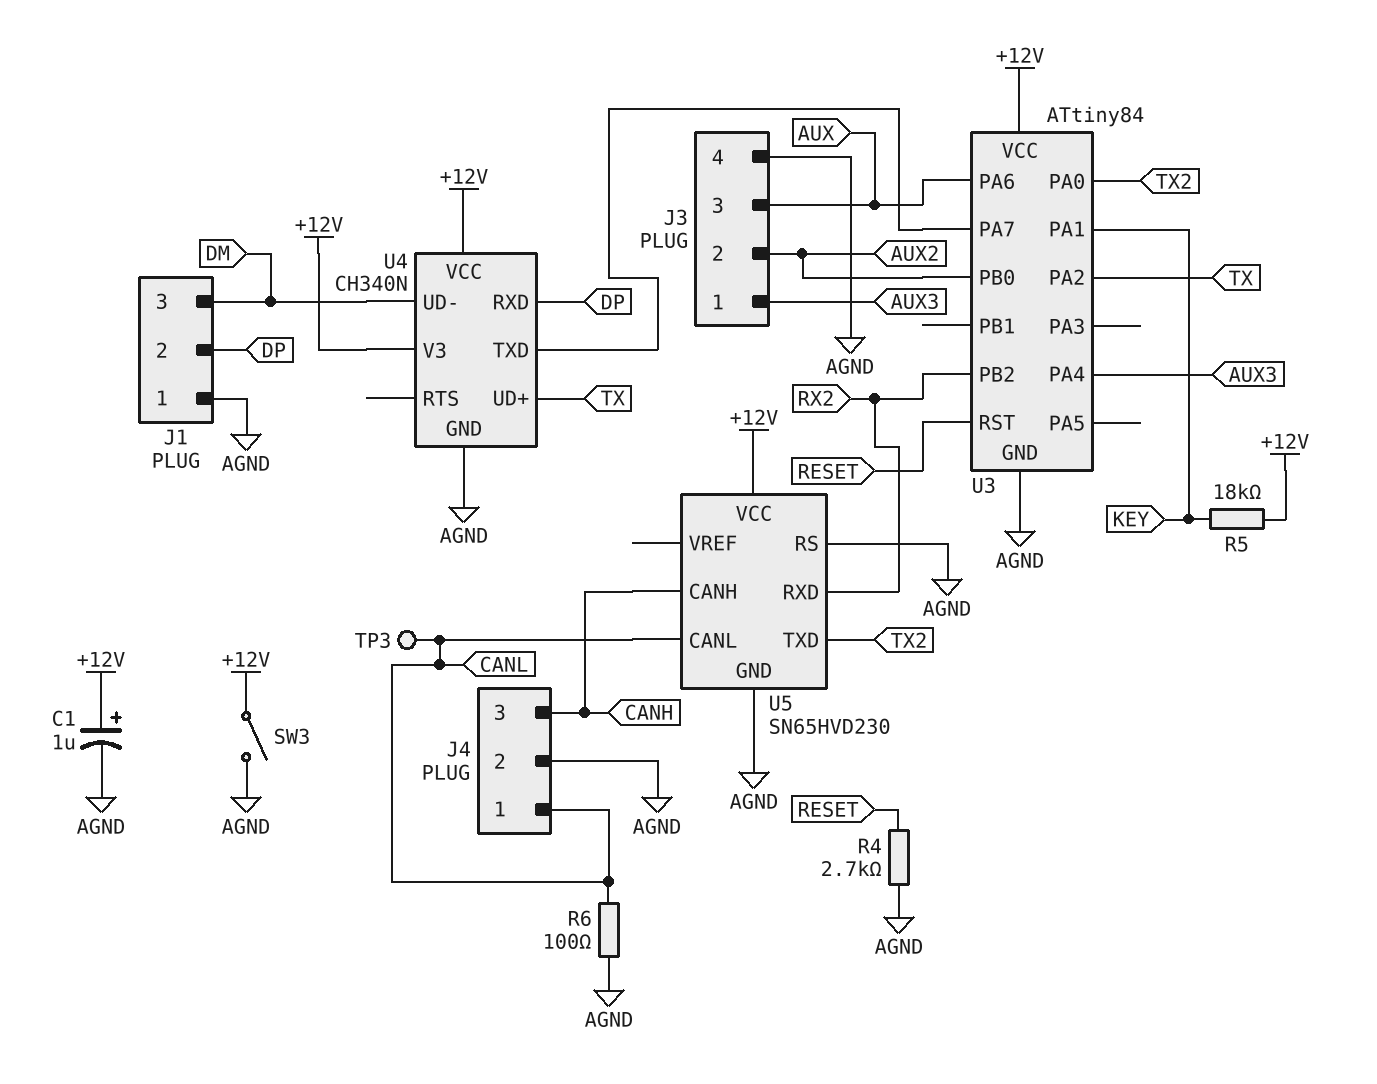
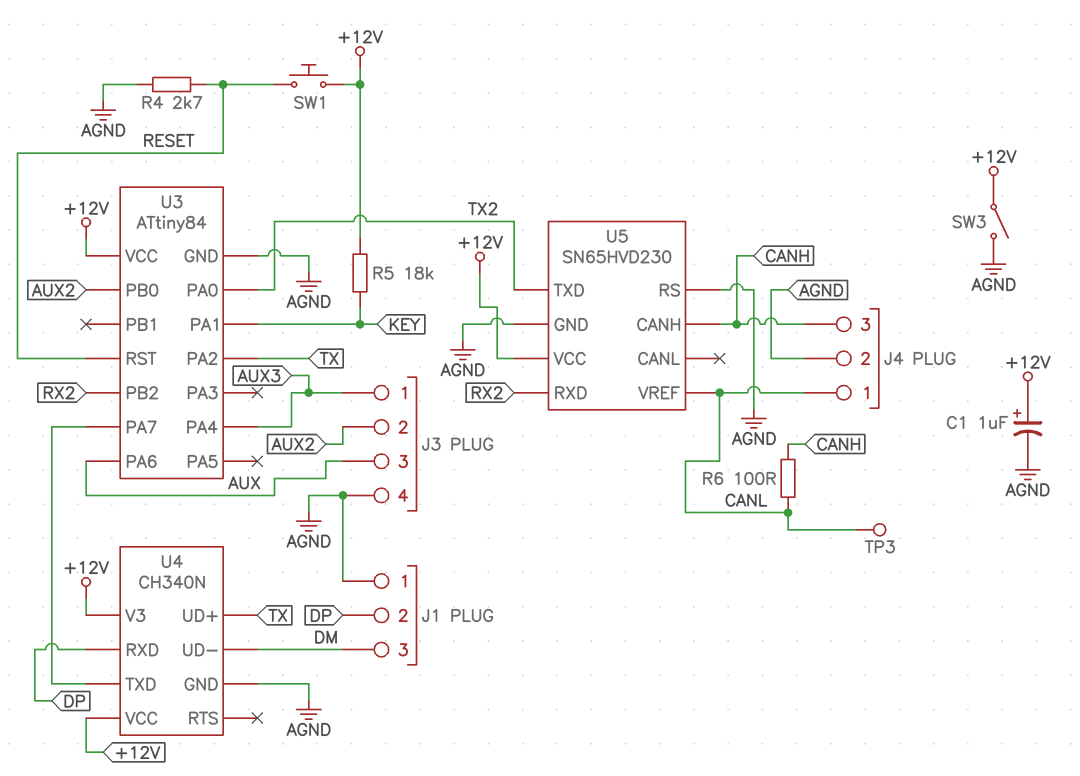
R6: 100 (AGND, CANL) -> 100 (CANH, CANL)
SW1: none -> button (+12V, RESET)
U5 pin CANL: CANL -> none
U5 pin VREF: none -> CANL

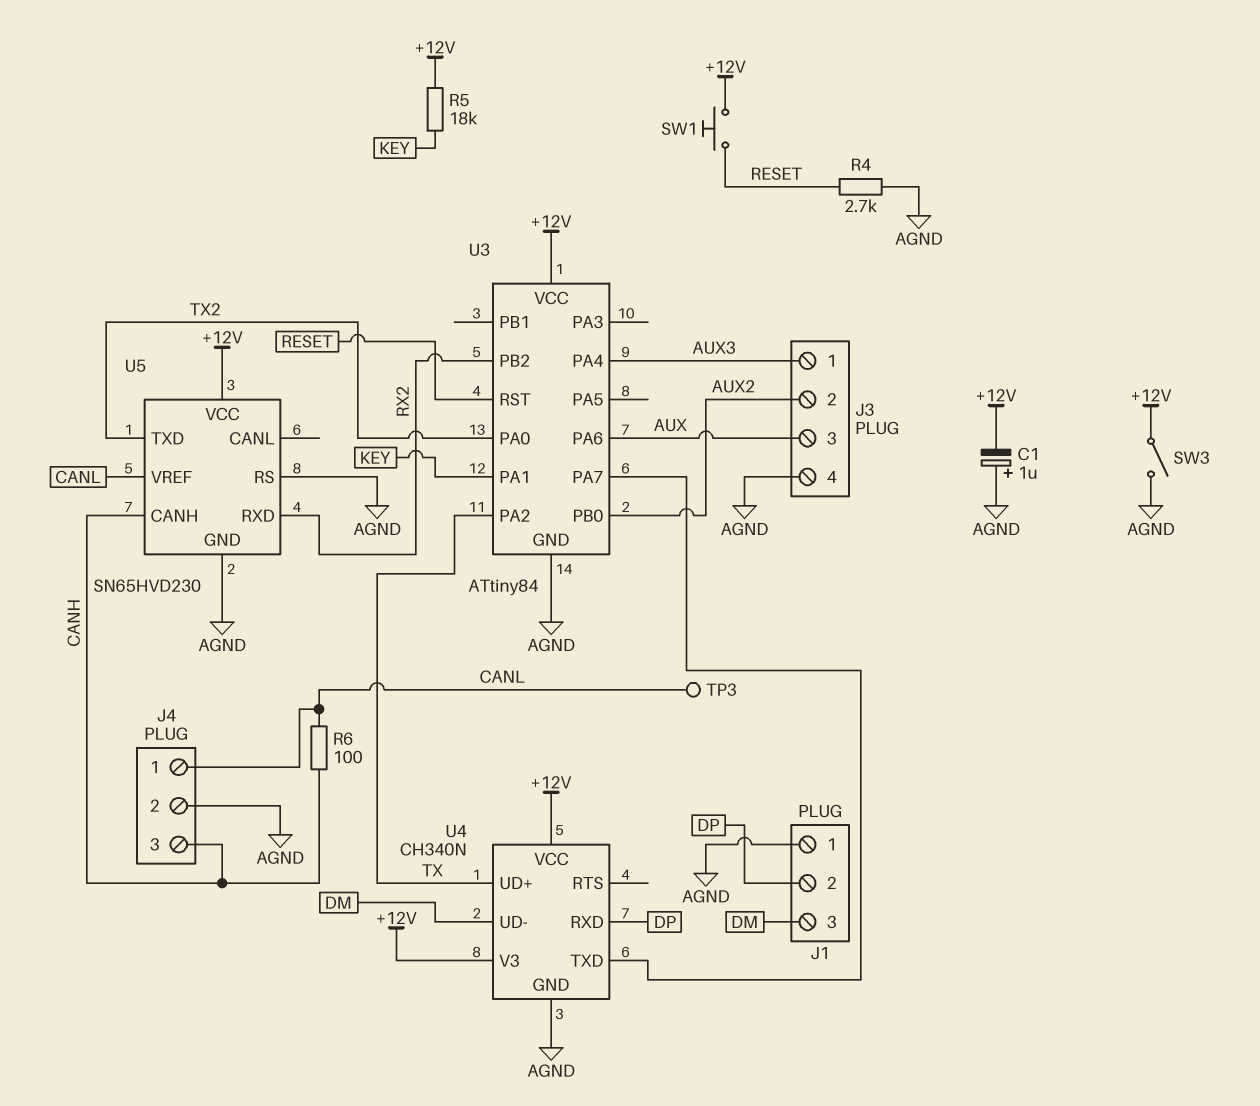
C1: 1uF (plus +12V, minus AGND) -> 1uF (plus AGND, minus +12V)

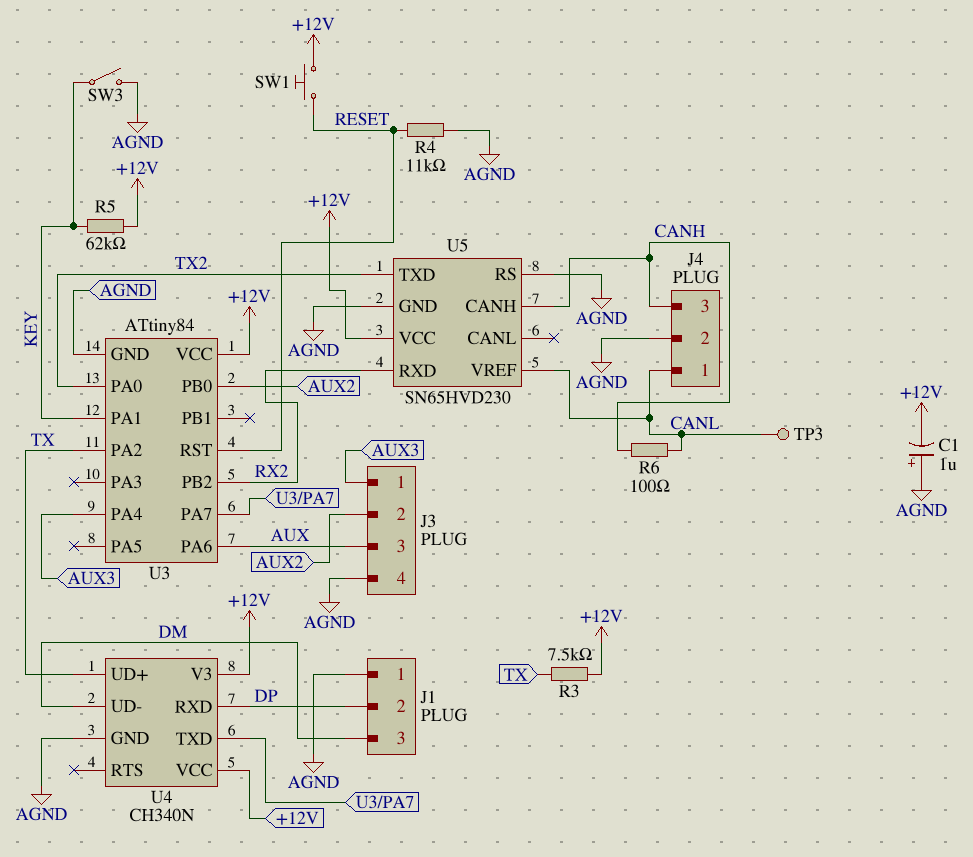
R3: none -> 7.5k (+12V, TX)
R4: 2.7k (AGND, RESET) -> 11k (AGND, RESET)
R5: 18k (+12V, KEY) -> 62k (+12V, KEY)
SW3: switch (+12V, AGND) -> switch (AGND, KEY)

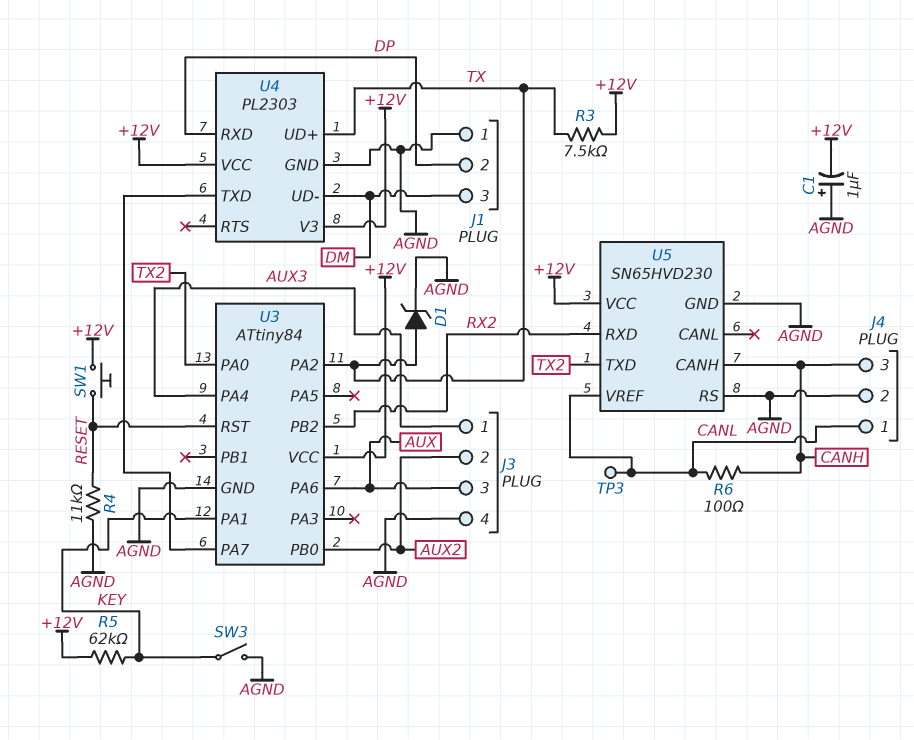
D1: none -> zener (A TX, K AGND)
U4: CH340N -> PL2303

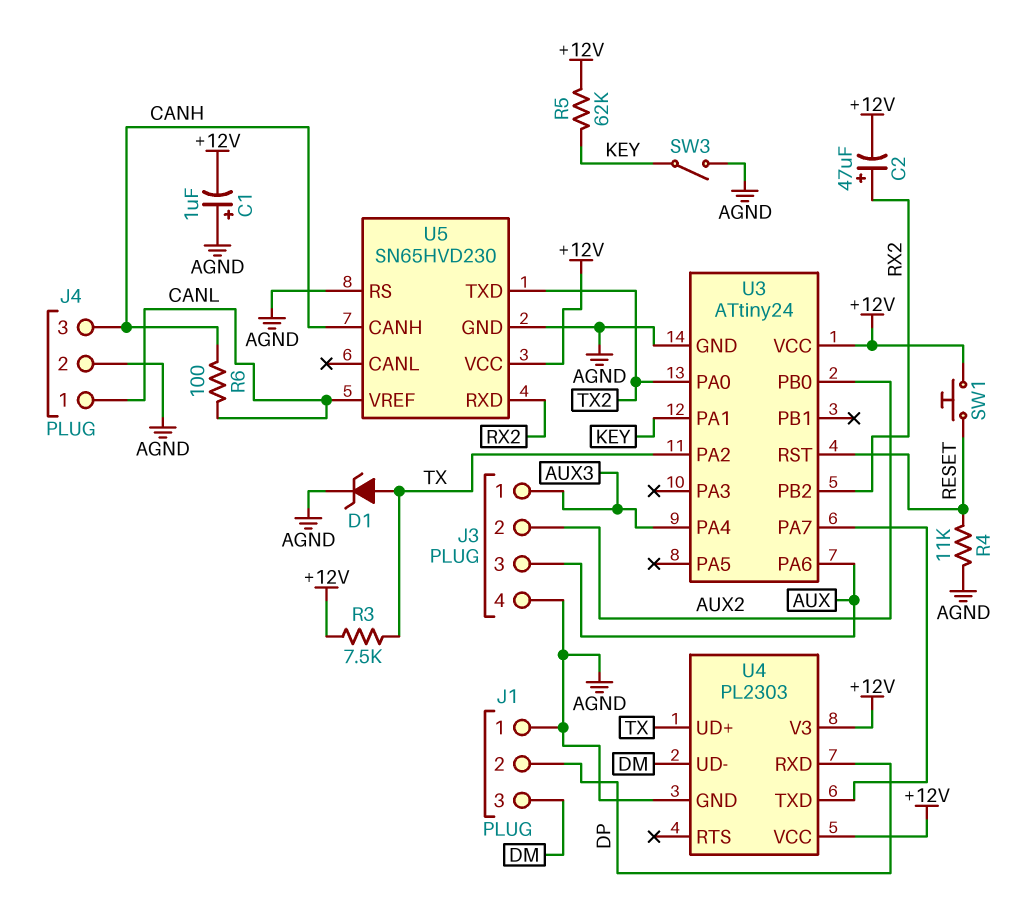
C2: none -> 47uF (plus RX2, minus +12V)
TP3: test point (CANL) -> none
U3: ATtiny84 -> ATtiny24

